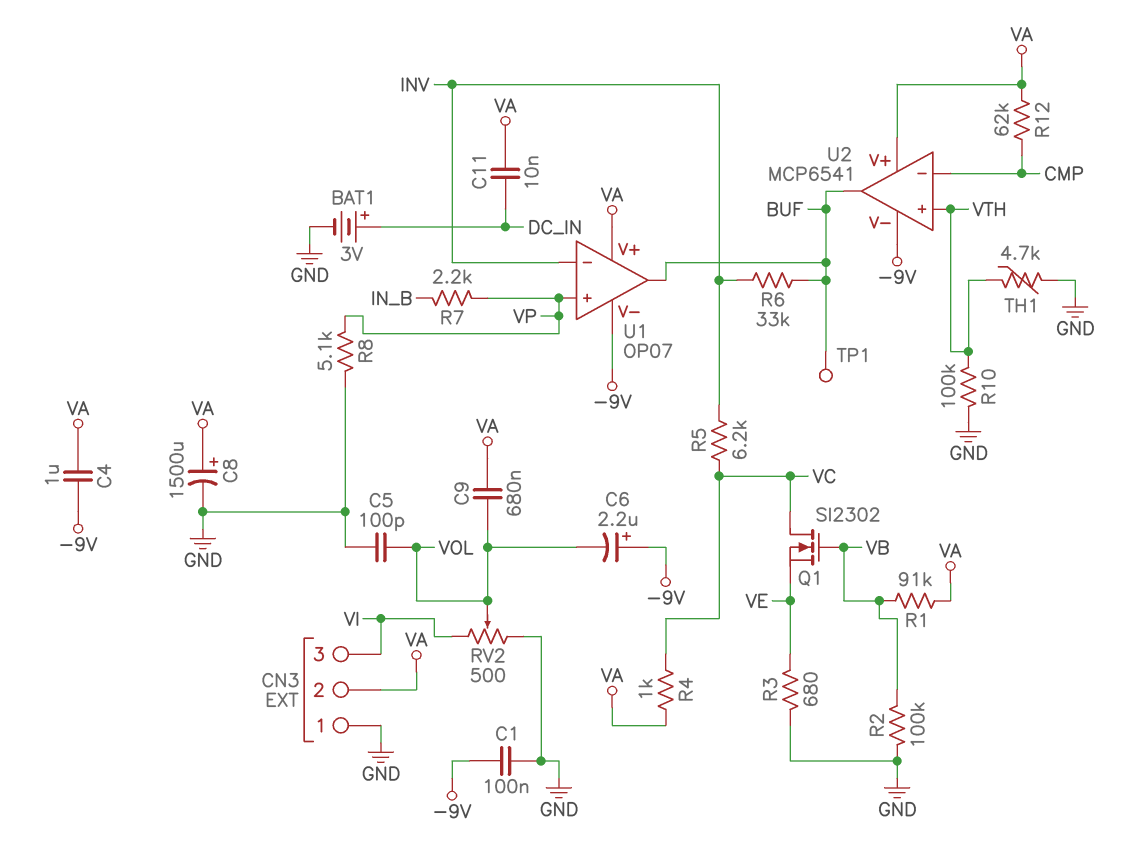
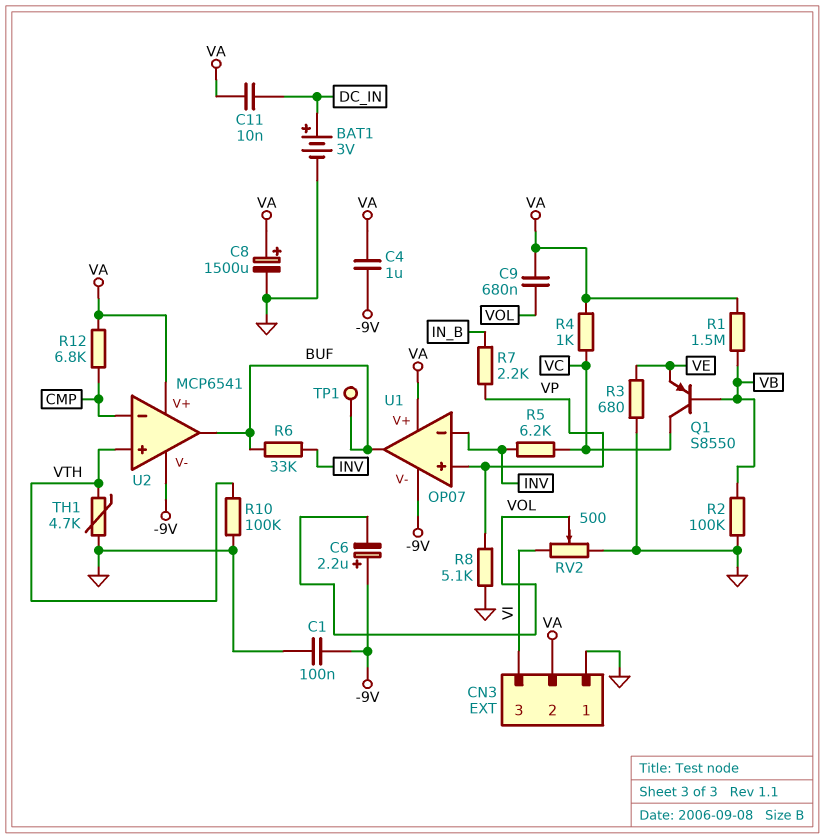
C5: 100pF (GND, VOL) -> none
Q1: NMOS SI2302 (G VB, D VC, S VE) -> PNP S8550 (B VB, C VC, E VE)
R1: 91k (VA, VB) -> 1.5M (VA, VB)
R12: 62k (CMP, VA) -> 6.8k (CMP, VA)

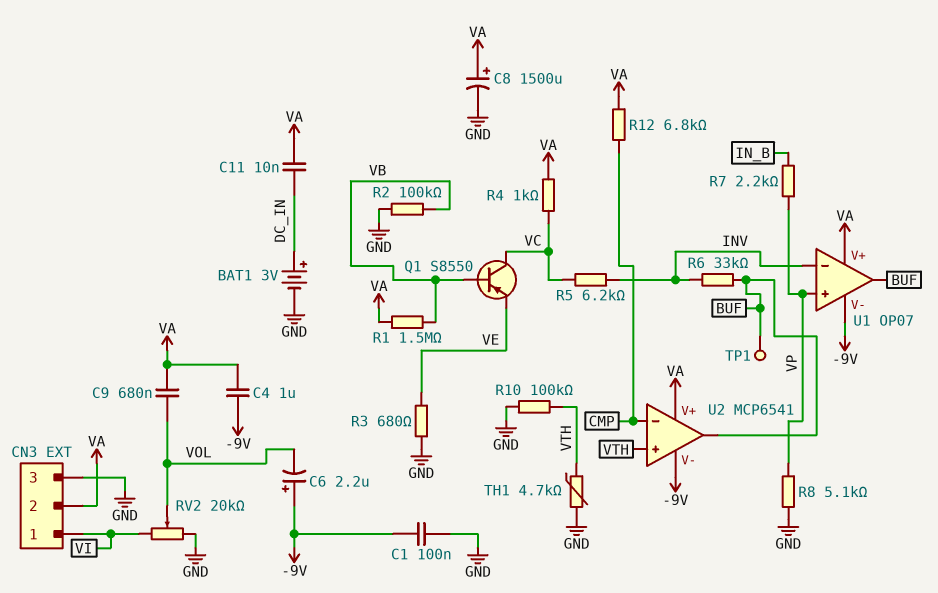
CN3 pin 1: GND -> VI
CN3 pin 3: VI -> GND
RV2: 500 (GND, VI, wiper VOL) -> 20k (GND, VI, wiper VOL)

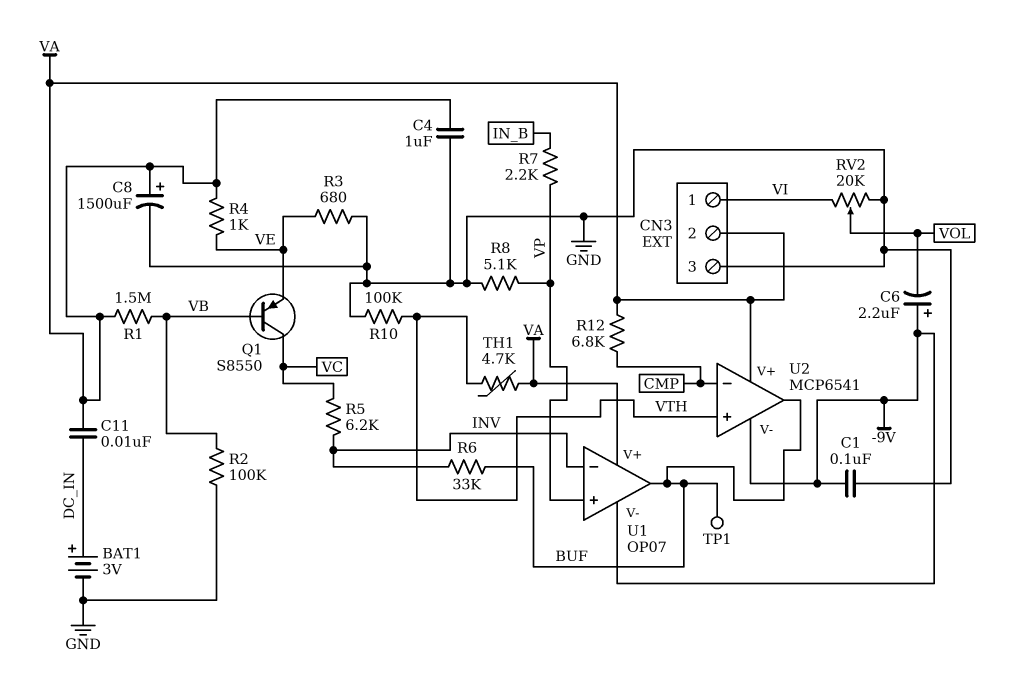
C4: 1uF (-9V, VA) -> 1uF (GND, VA)
C9: 680nF (VA, VOL) -> none
R4: 1k (VA, VC) -> 1k (VA, VE)
TH1: 4.7k (GND, VTH) -> 4.7k (VA, VTH)

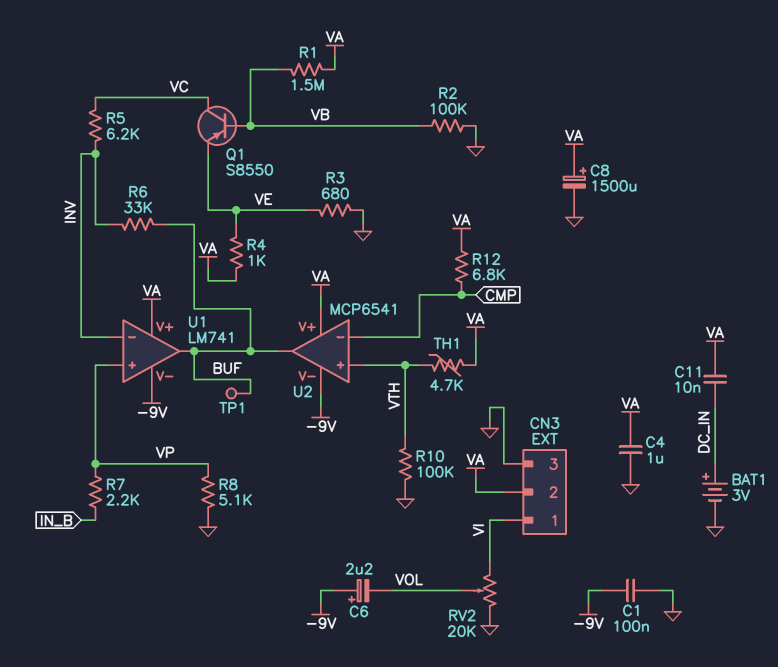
U1: OP07 -> LM741

